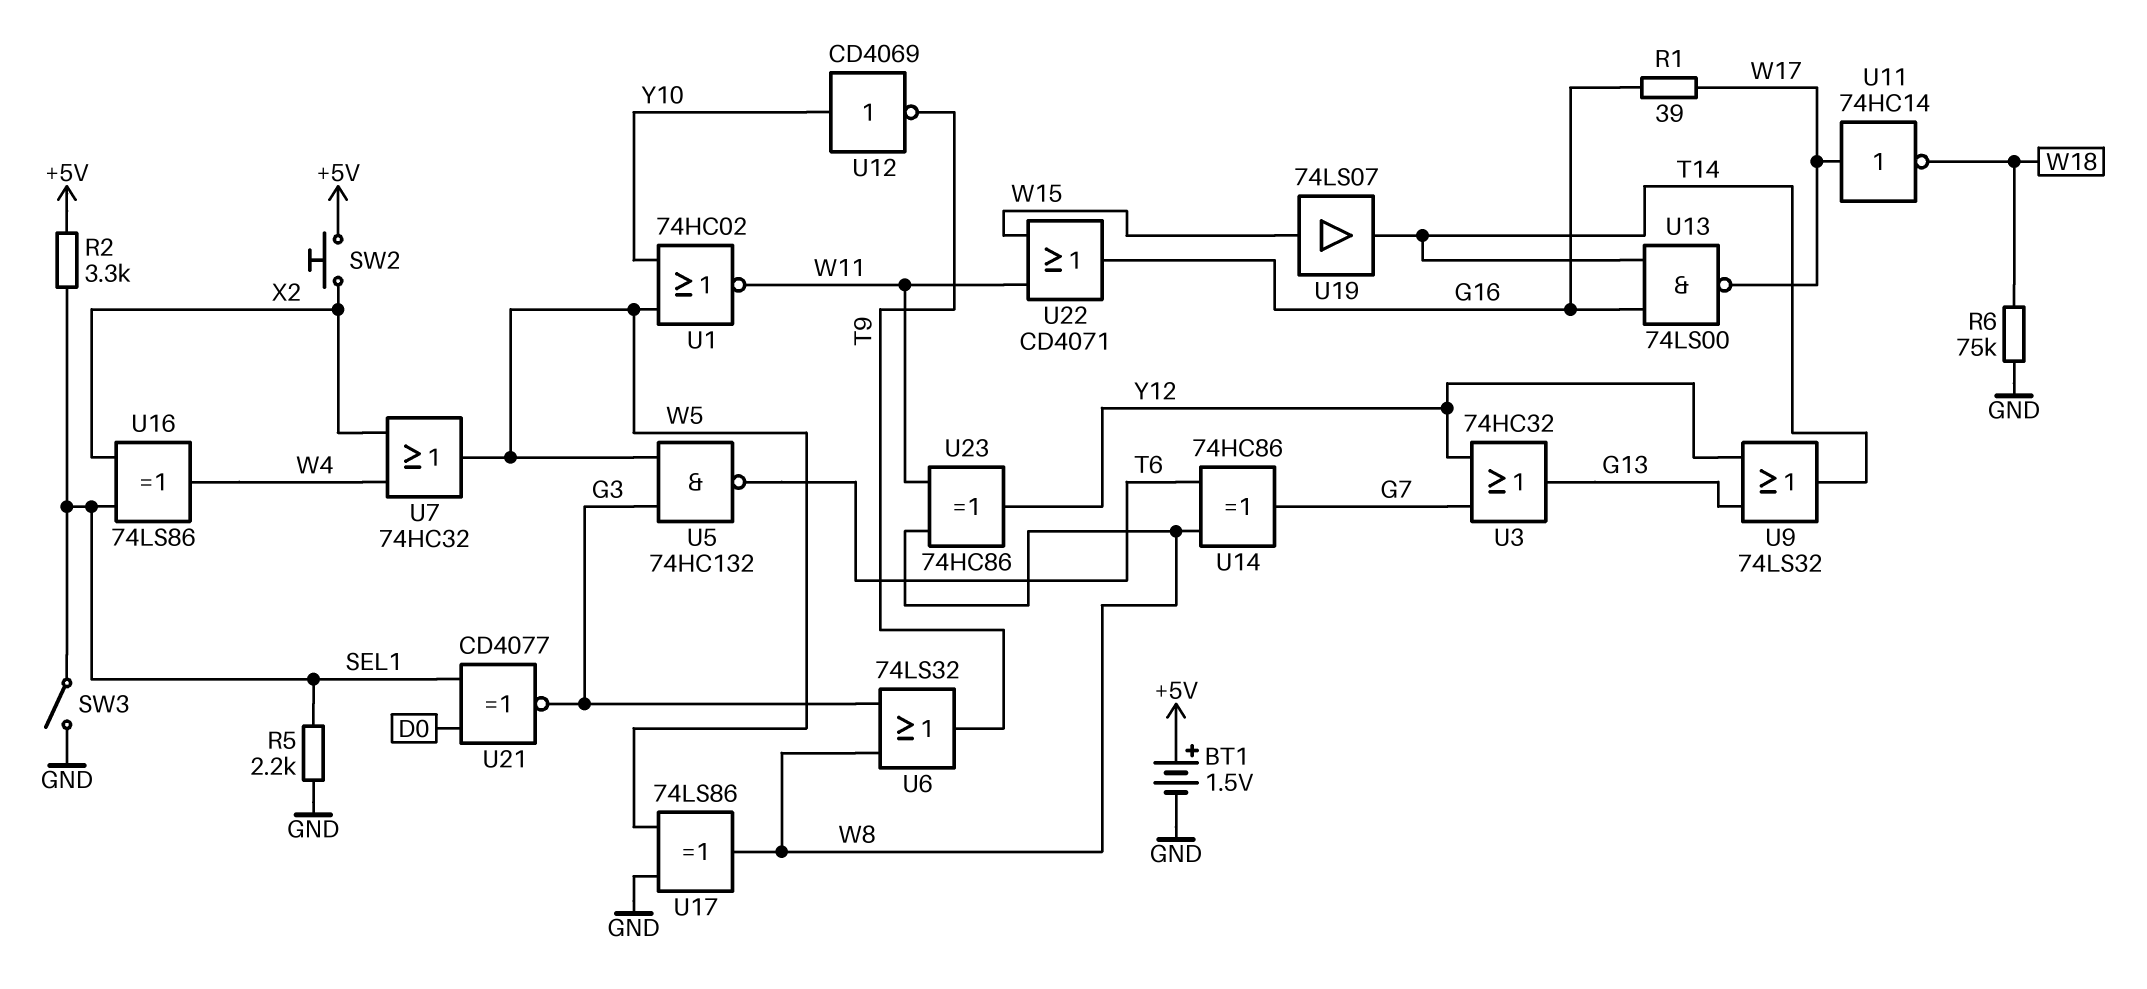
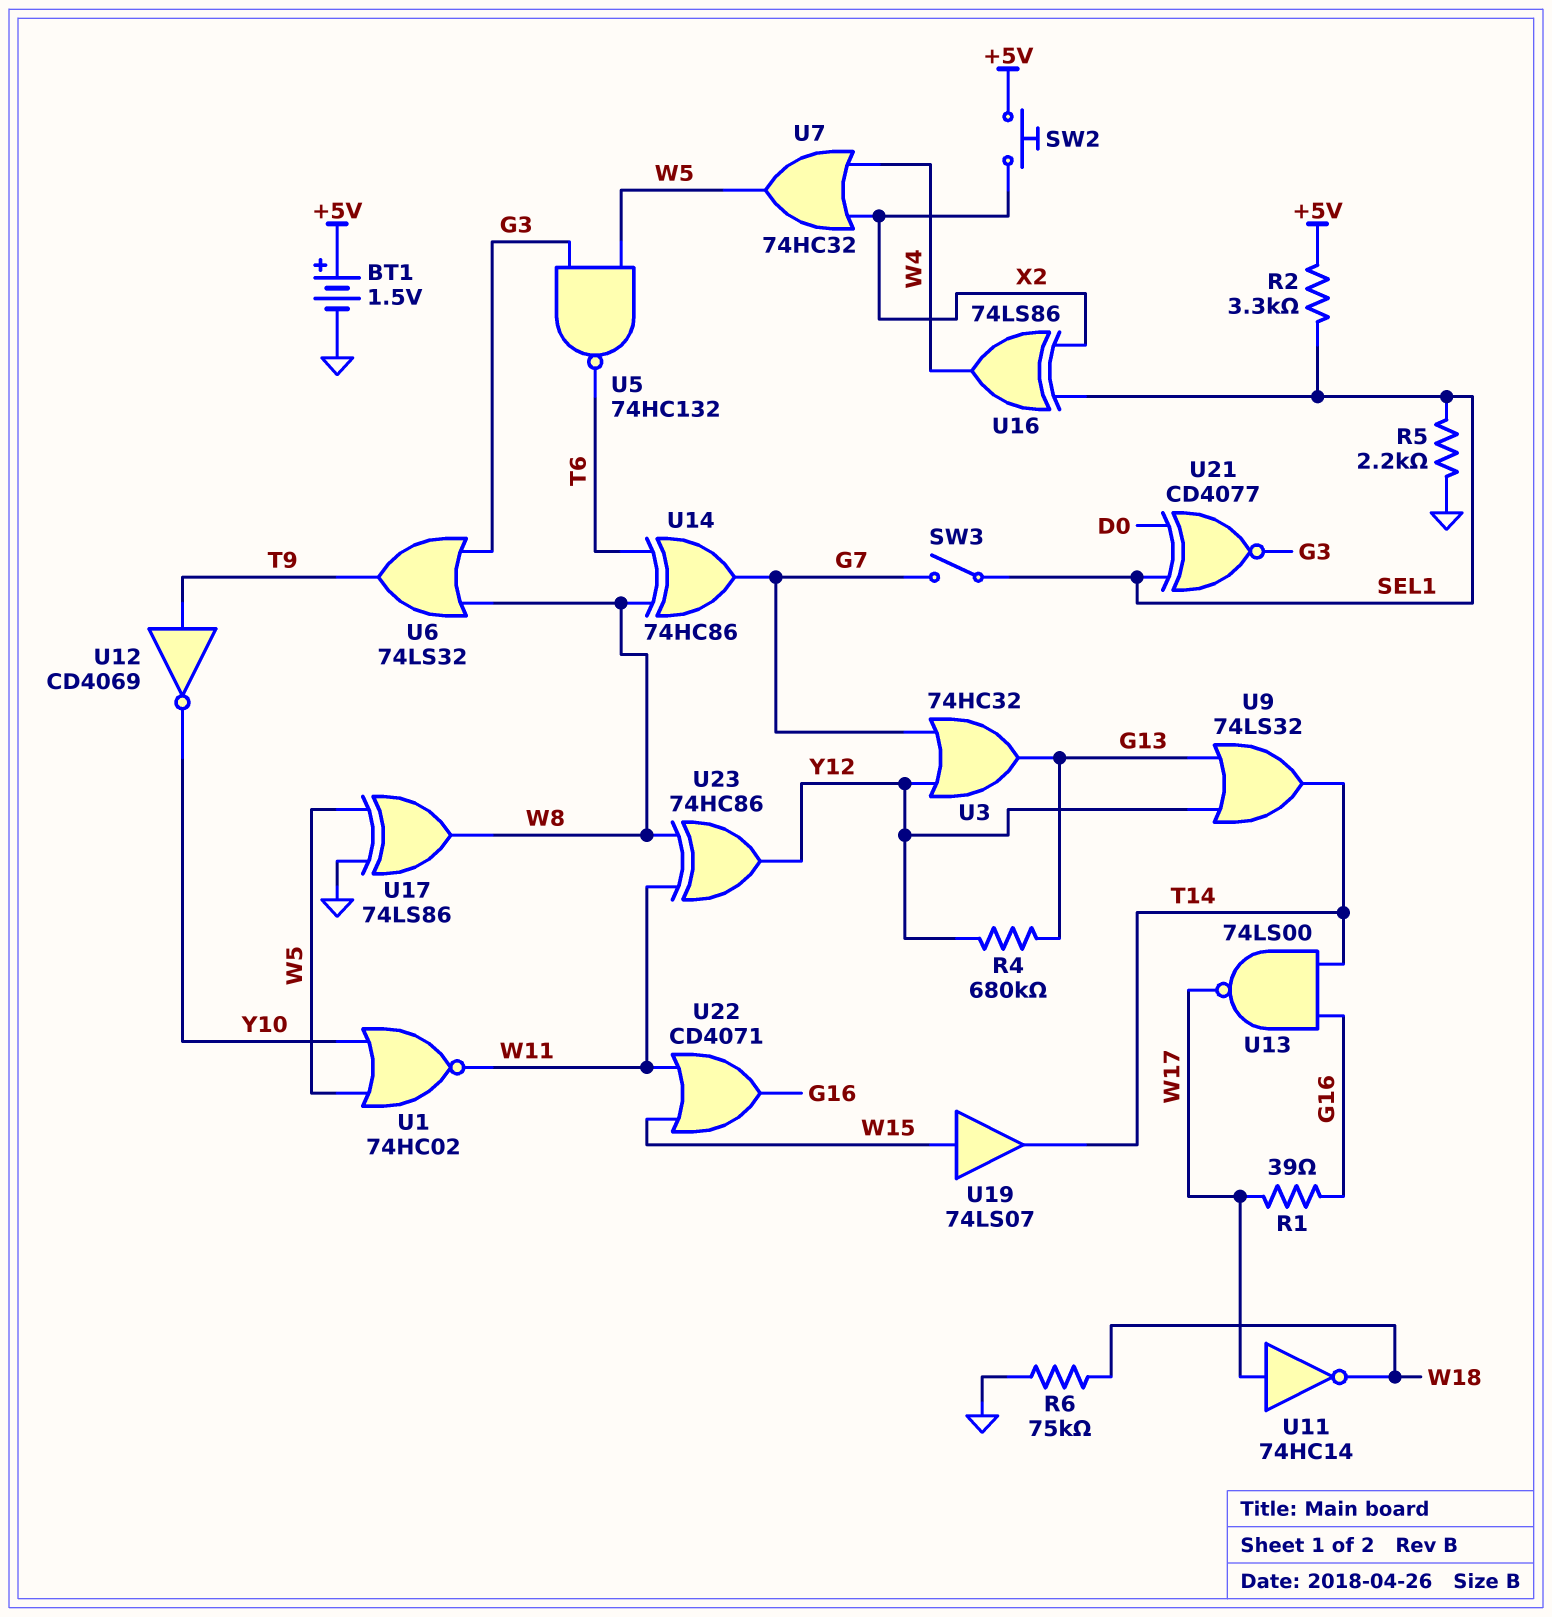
R4: none -> 680k (G13, Y12)
SW3: switch (GND, SEL1) -> switch (G7, SEL1)
U12: NOT CD4069 (in Y10, out T9) -> NOT CD4069 (in T9, out Y10)

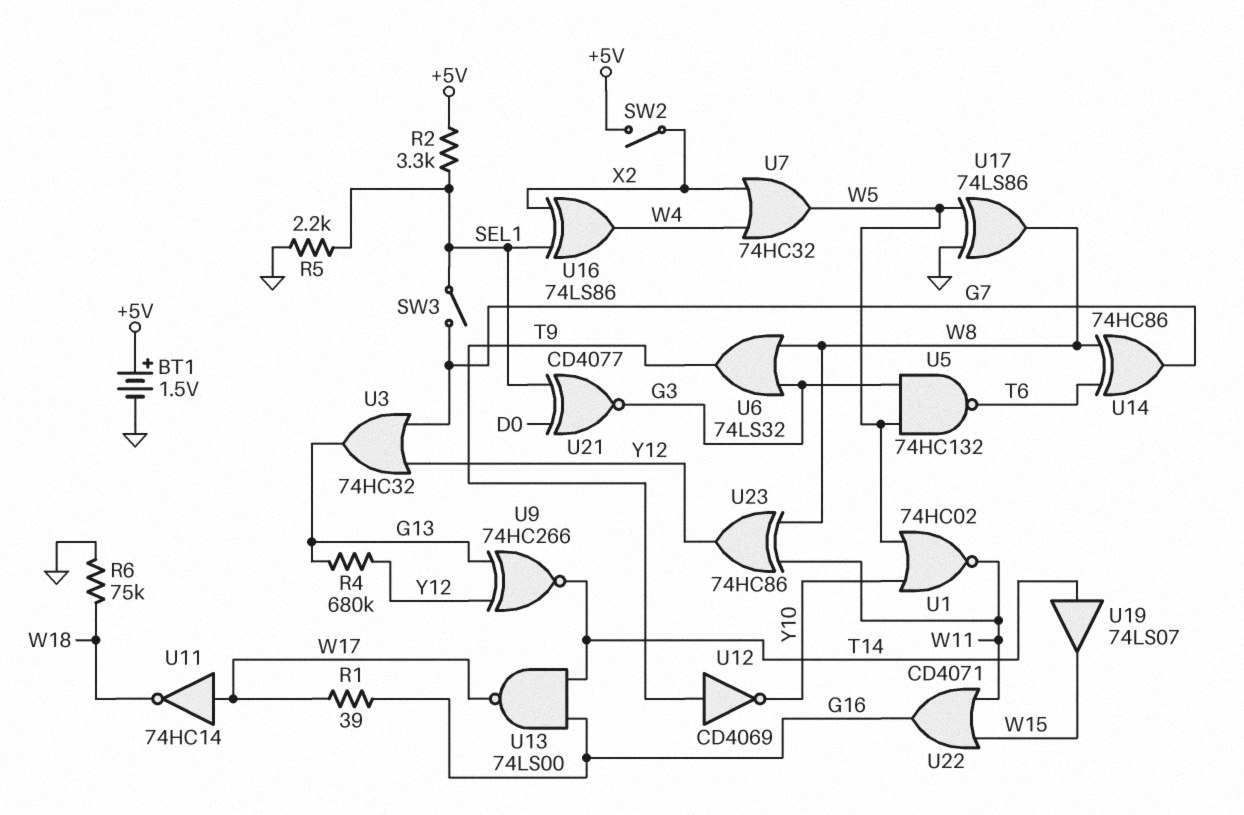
SW2: button (+5V, X2) -> switch (+5V, X2)
U9: OR 74LS32 (in G13, in Y12, out T14) -> XNOR 74HC266 (in G13, in Y12, out T14)
U19: buffer 74LS07 (in W15, out T14) -> buffer 74LS07 (in T14, out W15)

